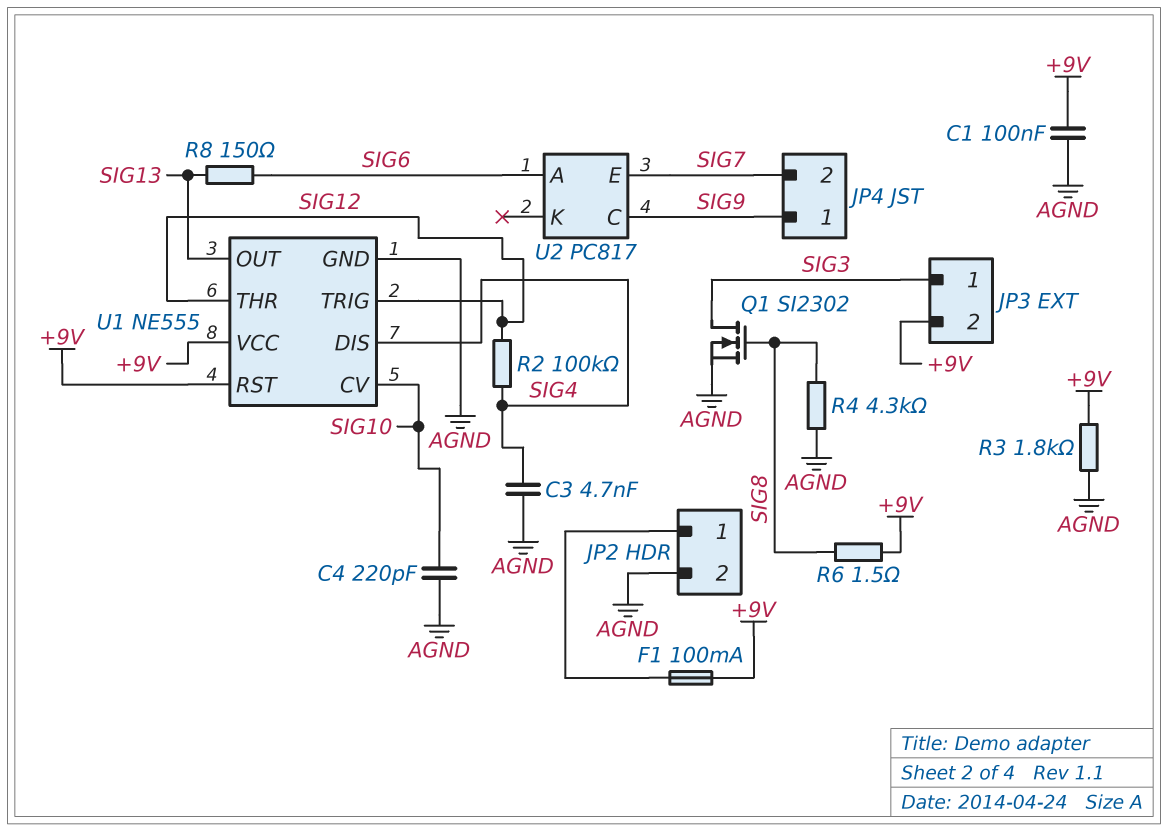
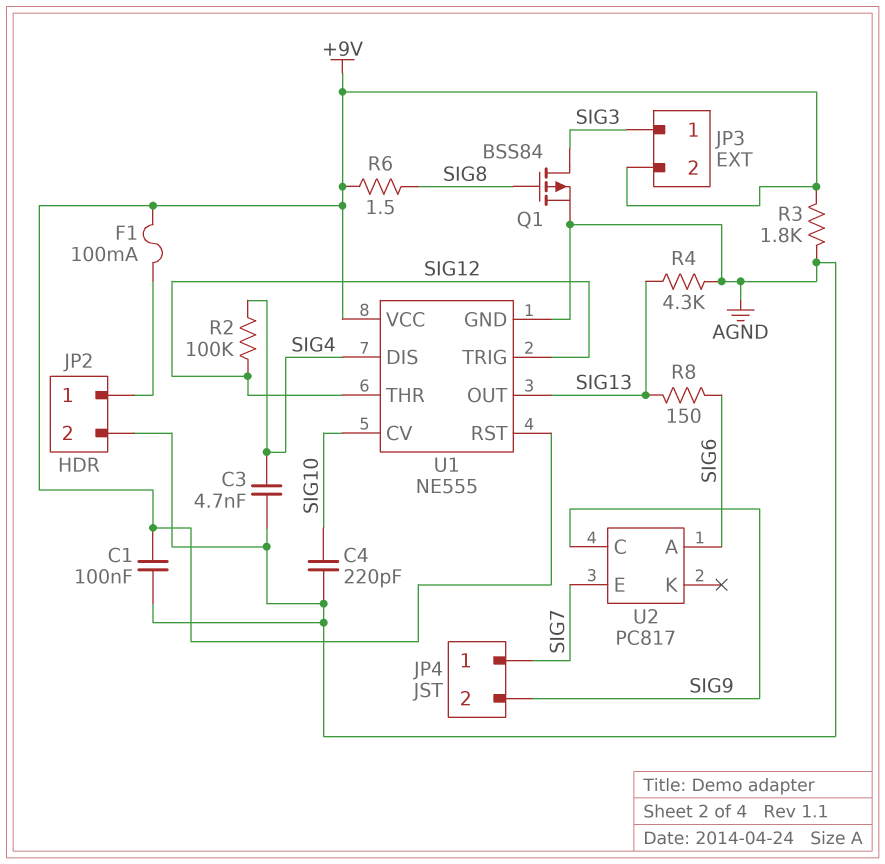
JP4 pin 1: SIG9 -> SIG7
JP4 pin 2: SIG7 -> SIG9
Q1: NMOS SI2302 (G SIG8, D SIG3, S AGND) -> PMOS BSS84 (G SIG8, D SIG3, S AGND)
R4: 4.3k (AGND, SIG8) -> 4.3k (AGND, SIG13)

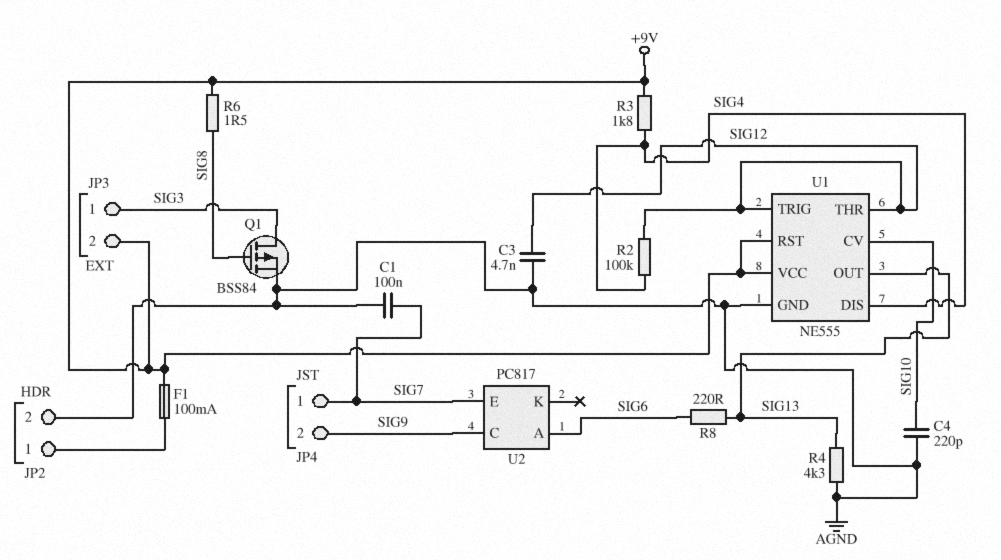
C1: 100nF (+9V, AGND) -> 100nF (AGND, SIG7)
C3: 4.7nF (AGND, SIG4) -> 4.7nF (AGND, SIG12)
R3: 1.8k (+9V, AGND) -> 1.8k (+9V, SIG4)
R8: 150 (SIG6, SIG13) -> 220 (SIG6, SIG13)

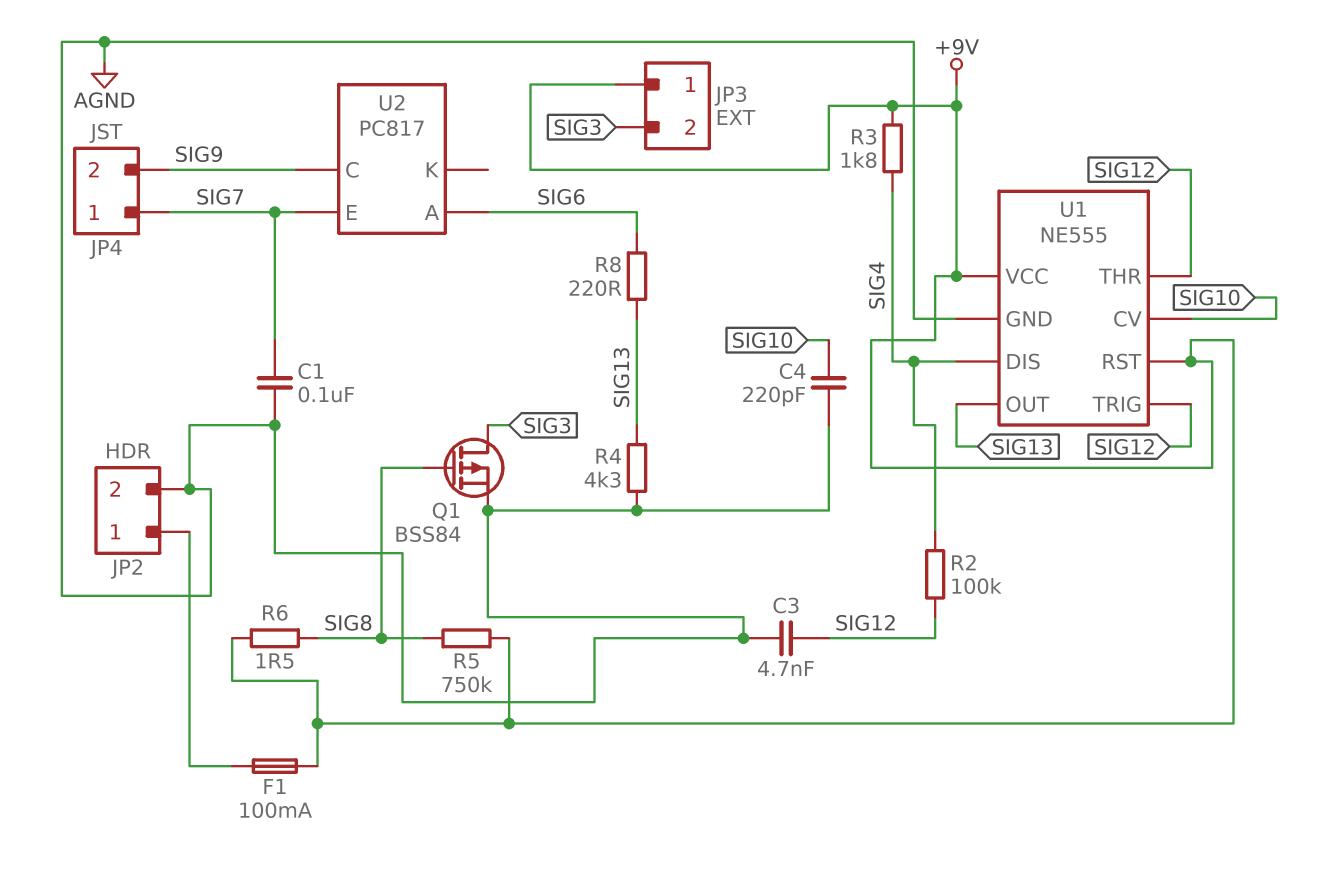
JP3 pin 1: SIG3 -> +9V
JP3 pin 2: +9V -> SIG3
R5: none -> 750k (+9V, SIG8)

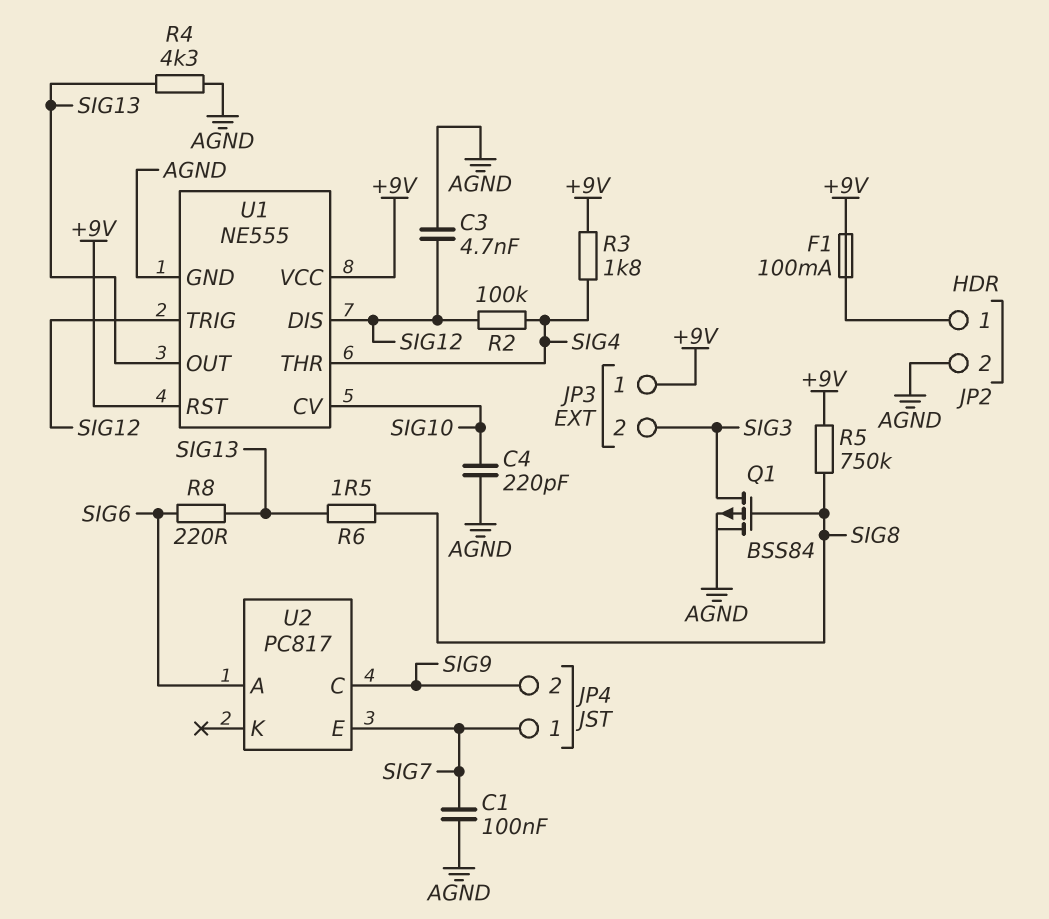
R6: 1.5 (+9V, SIG8) -> 1.5 (SIG8, SIG13)
U1 pin DIS: SIG4 -> SIG12
U1 pin THR: SIG12 -> SIG4

